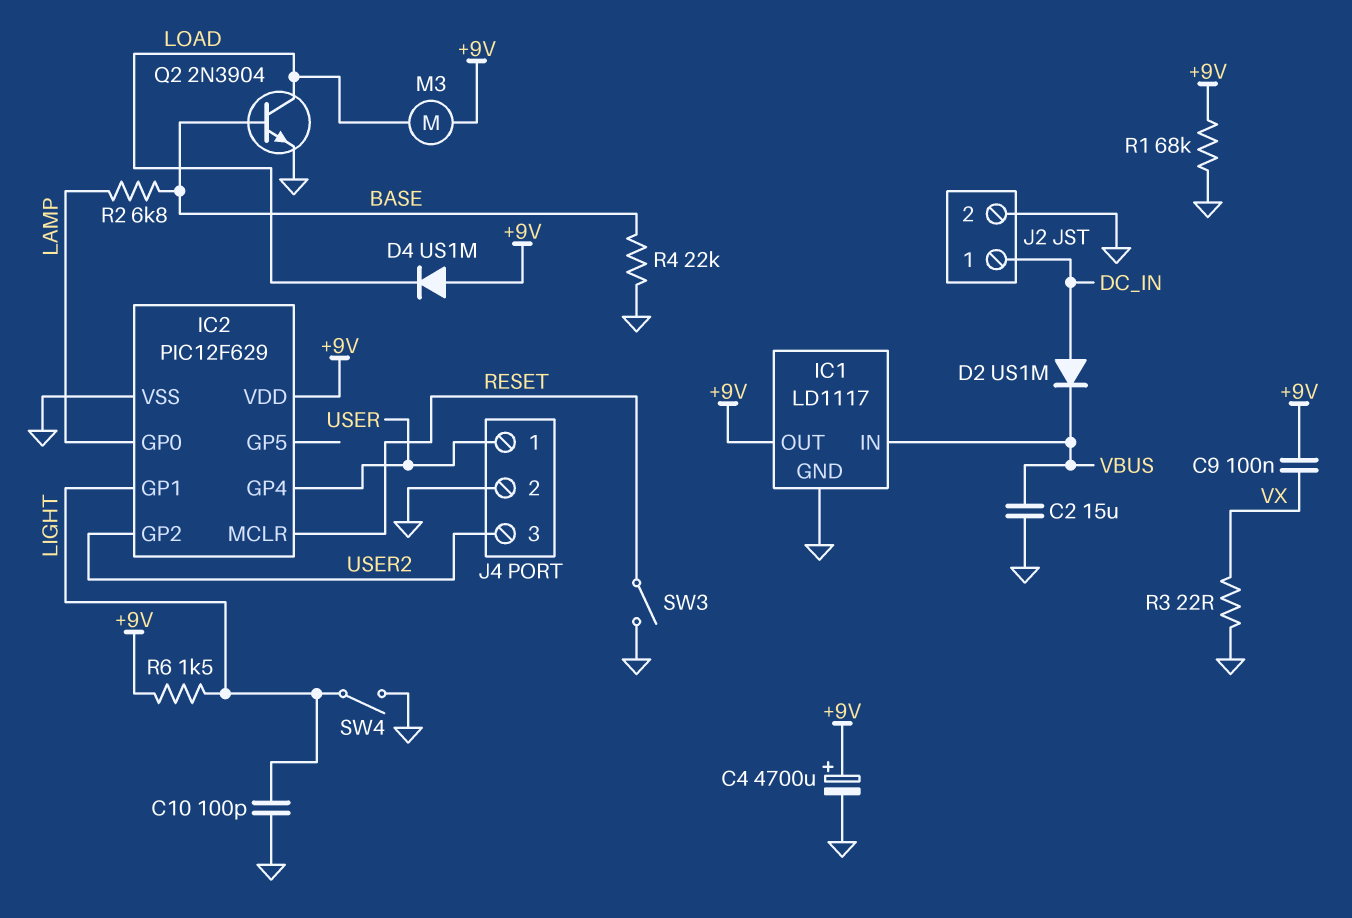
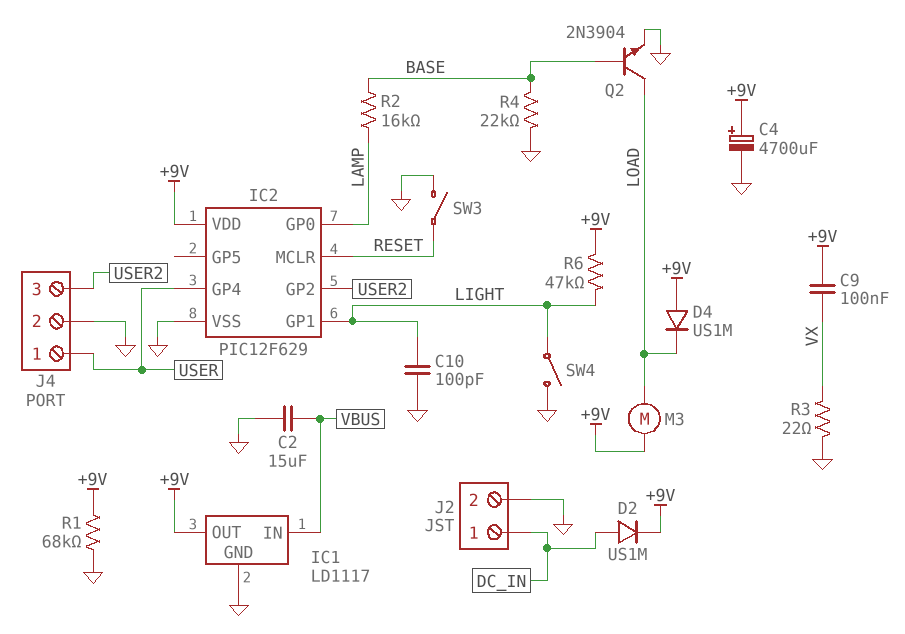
D2: diode US1M (A DC_IN, K VBUS) -> diode US1M (A DC_IN, K +9V)
R2: 6.8k (BASE, LAMP) -> 16k (BASE, LAMP)
R6: 1.5k (+9V, LIGHT) -> 47k (+9V, LIGHT)

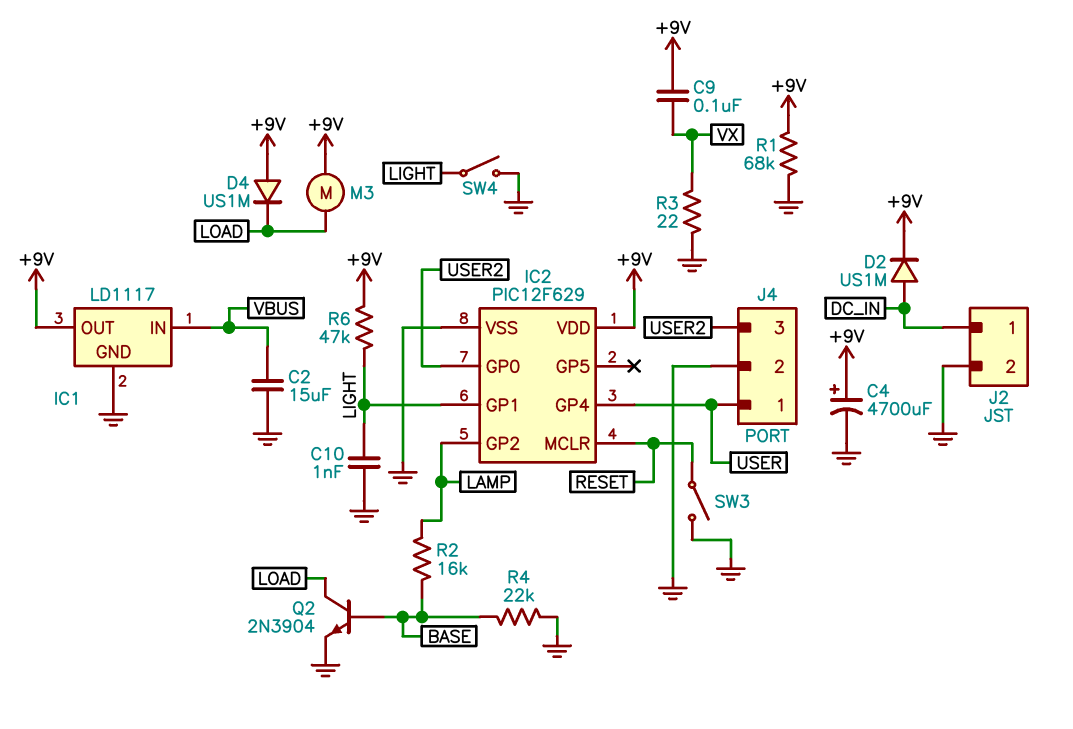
C10: 100pF (GND, LIGHT) -> 1nF (GND, LIGHT)
IC2 pin GP0: LAMP -> USER2
IC2 pin GP2: USER2 -> LAMP

